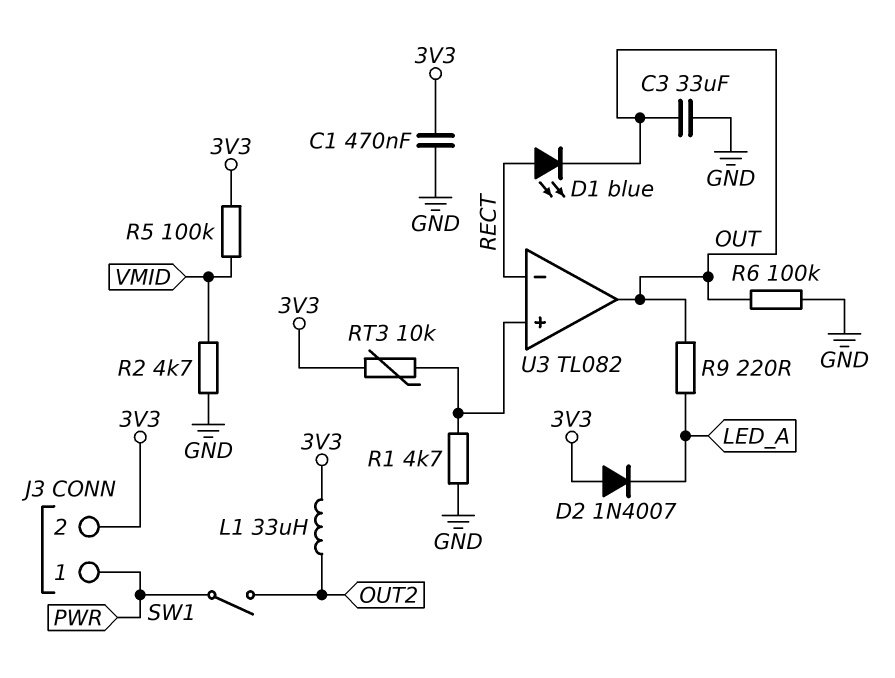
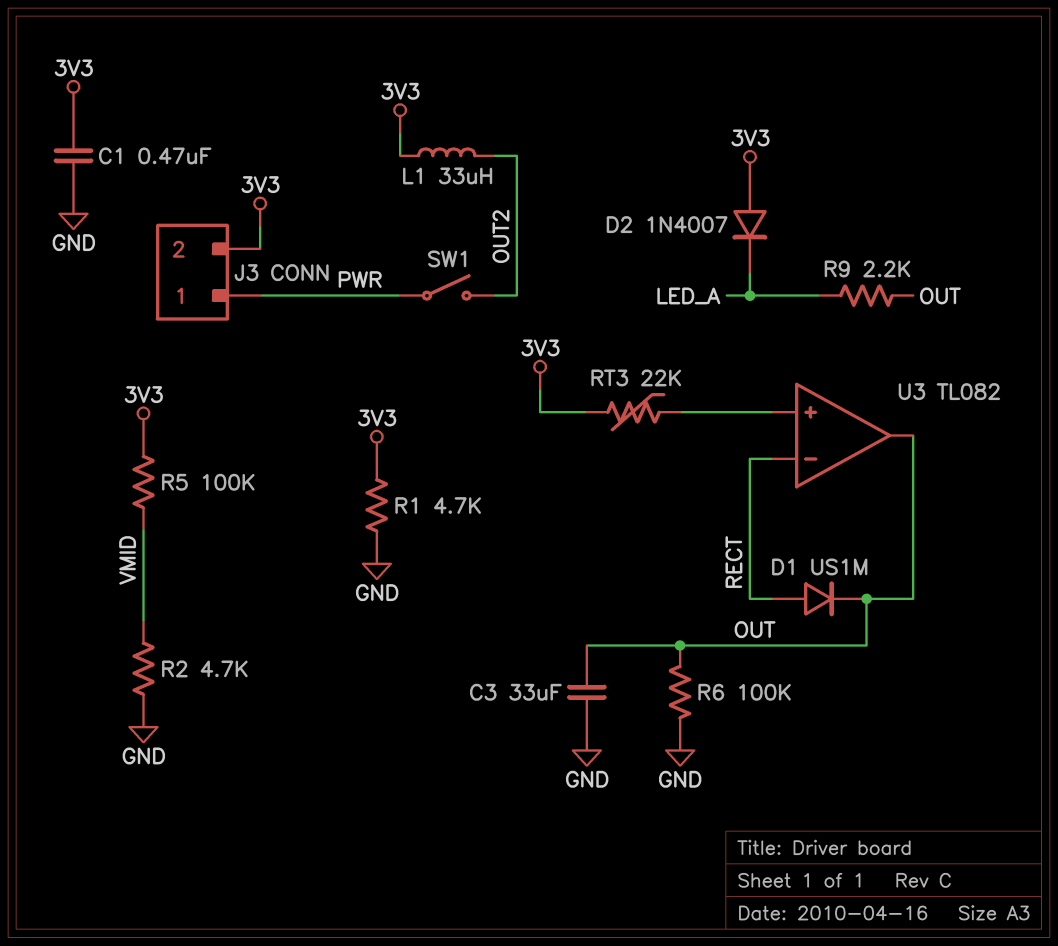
D1: LED blue (A RECT, K OUT) -> diode US1M (A RECT, K OUT)
R1: 4.7k (GND, U3/in+) -> 4.7k (3V3, GND)
R9: 220 (LED_A, OUT) -> 2.2k (LED_A, OUT)
RT3: 10k (3V3, U3/in+) -> 22k (3V3, U3/in+)

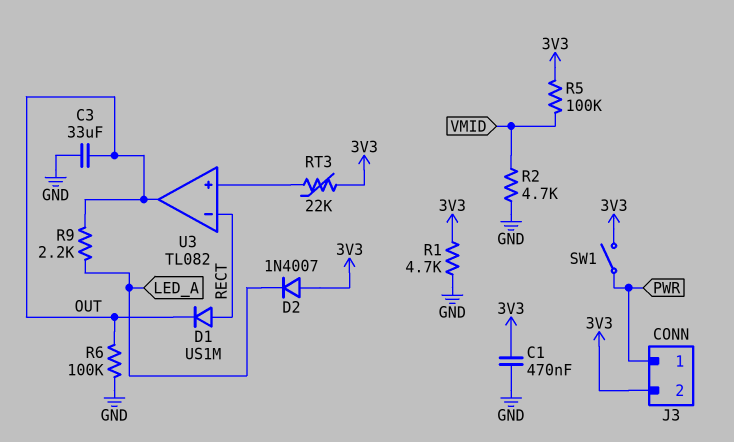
L1: 33uH (3V3, OUT2) -> none
SW1: switch (OUT2, PWR) -> switch (3V3, PWR)

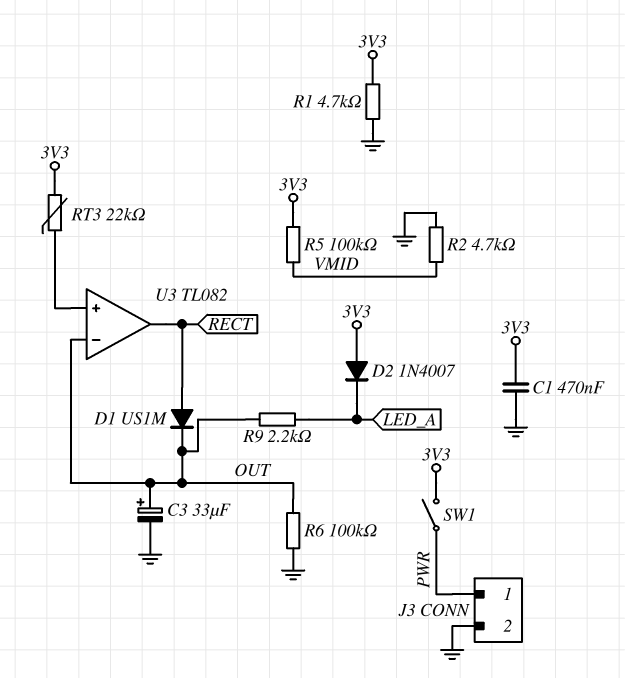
C3: 33uF (GND, OUT) -> 33uF (plus OUT, minus GND)
J3 pin 2: 3V3 -> GND
U3 pin in-: RECT -> OUT
U3 pin out: OUT -> RECT

